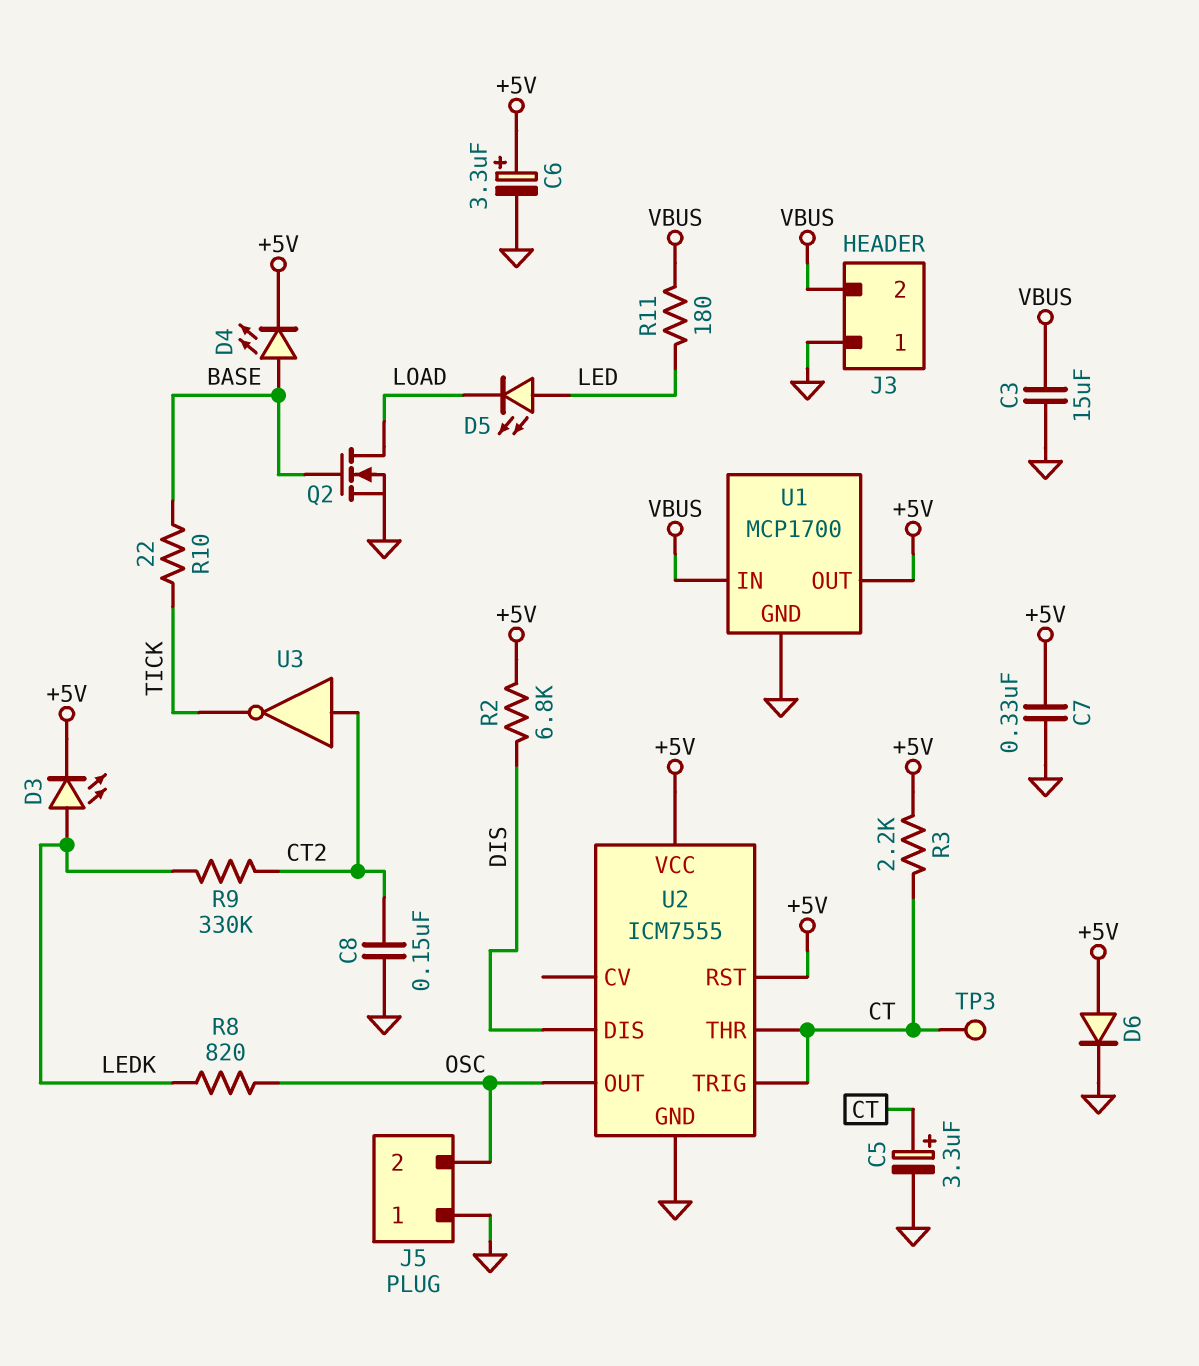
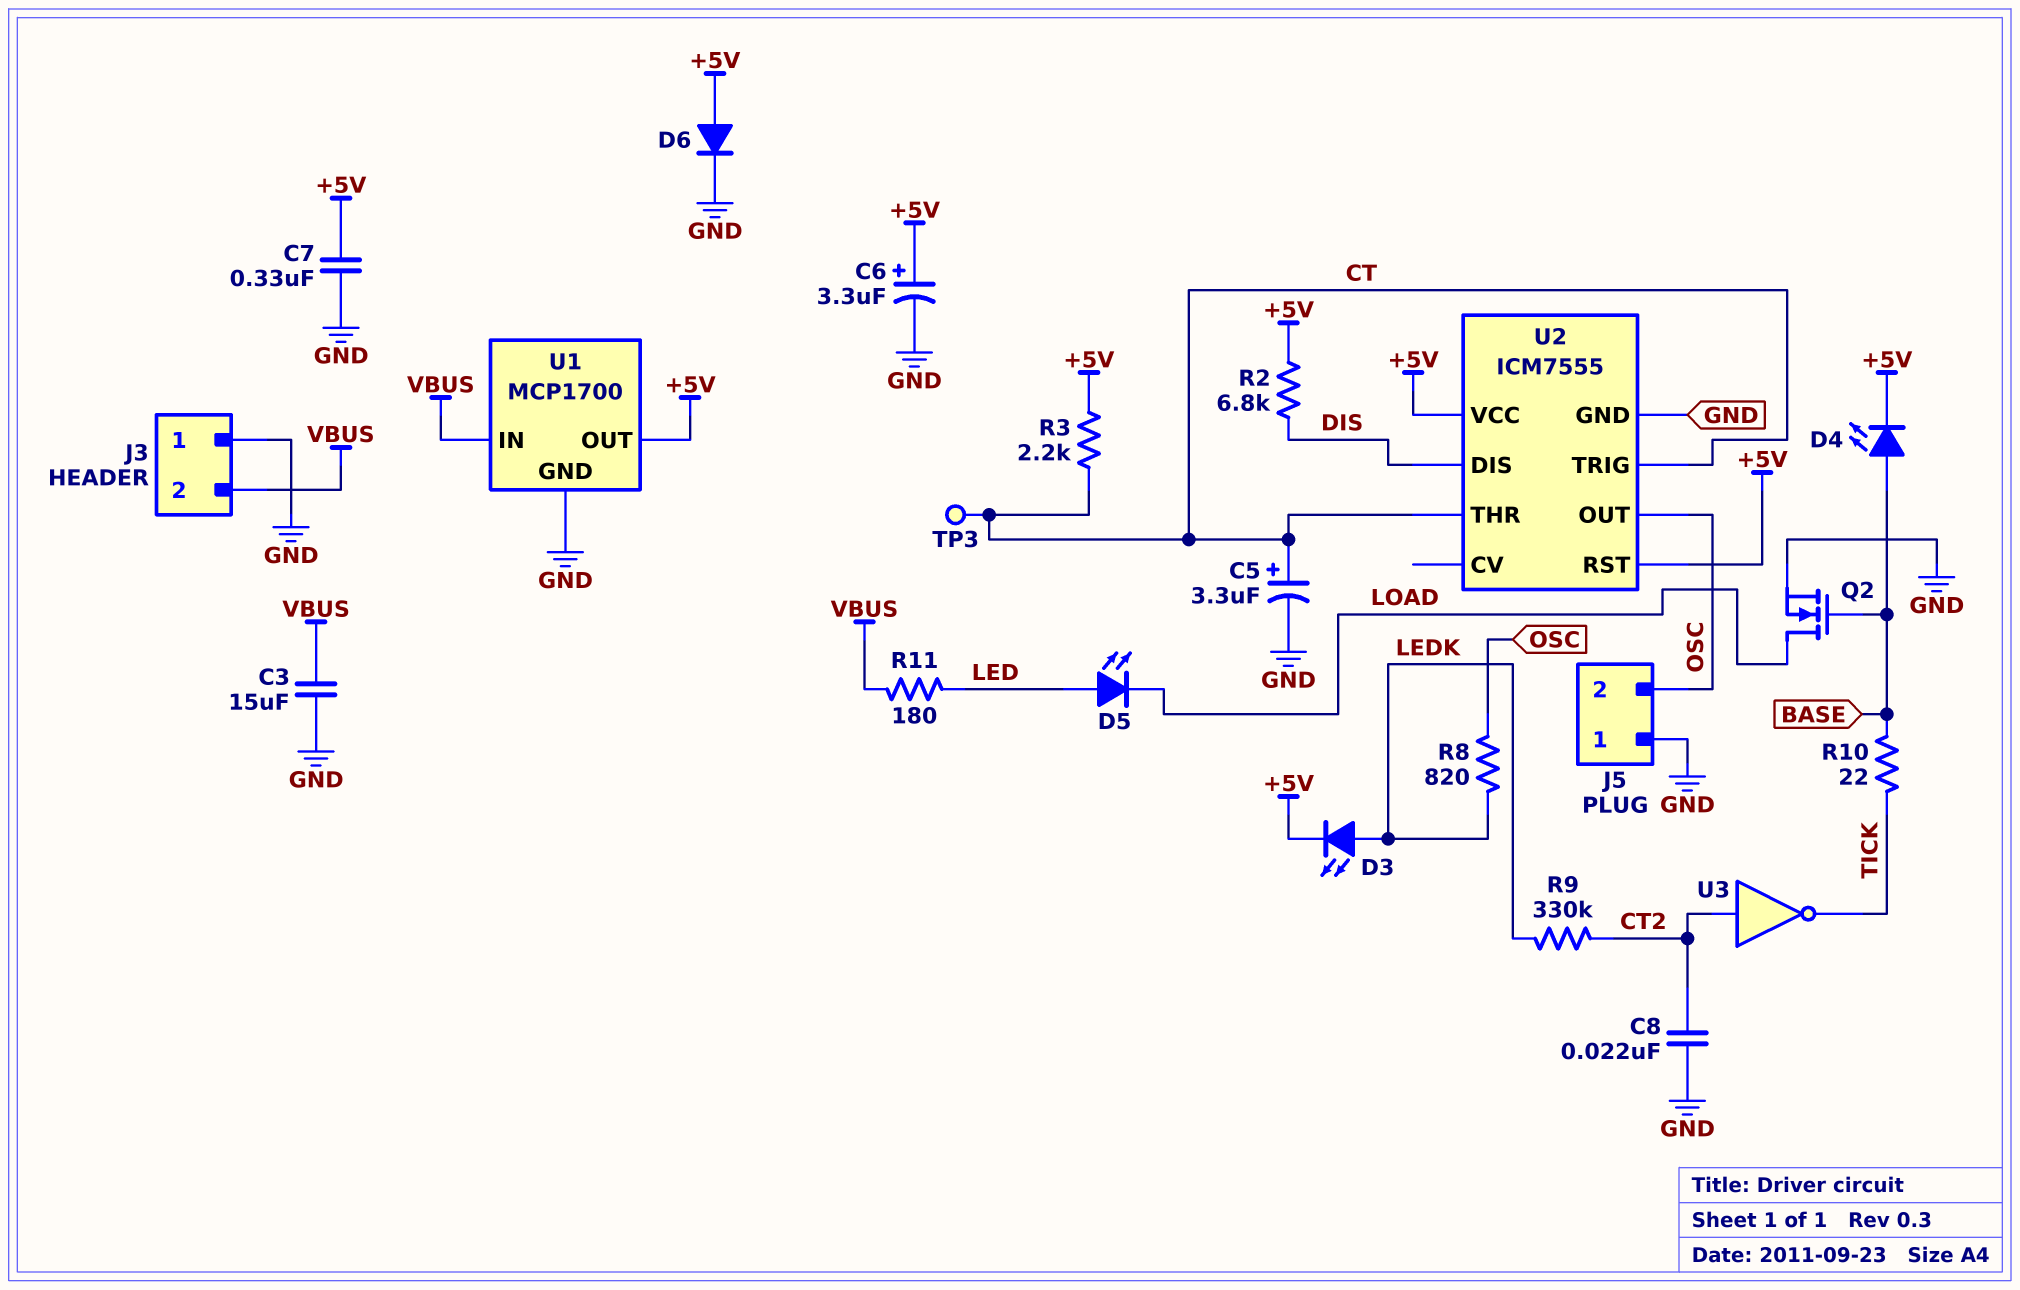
C8: 150nF (CT2, GND) -> 22nF (CT2, GND)

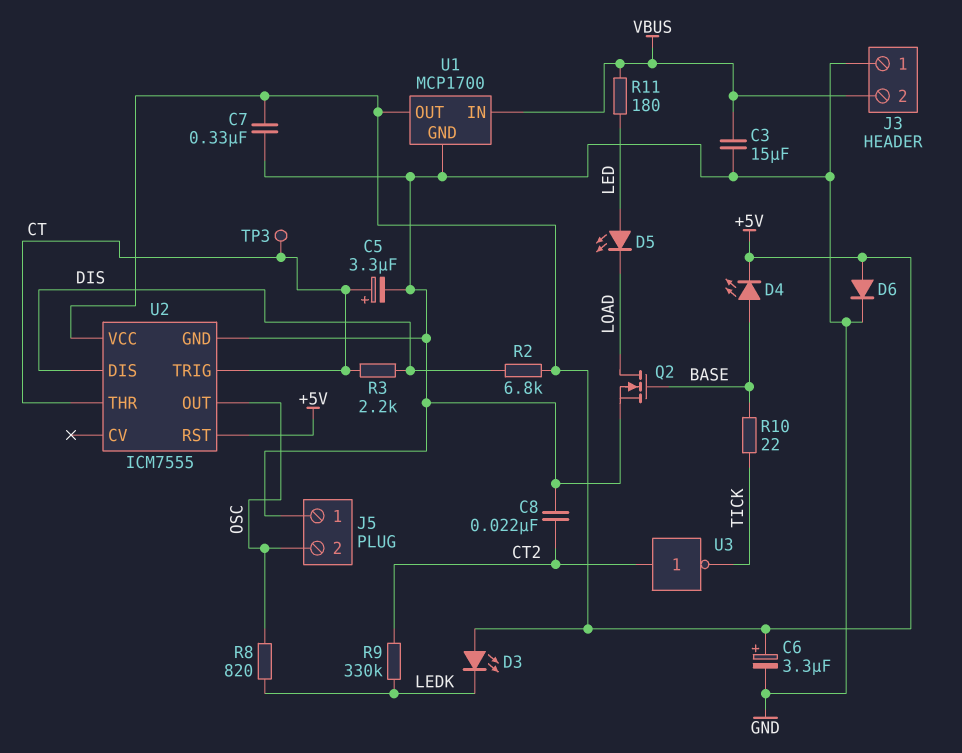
D3: LED (A LEDK, K +5V) -> LED (A +5V, K LEDK)
R3: 2.2k (+5V, CT) -> 2.2k (CT, DIS)

